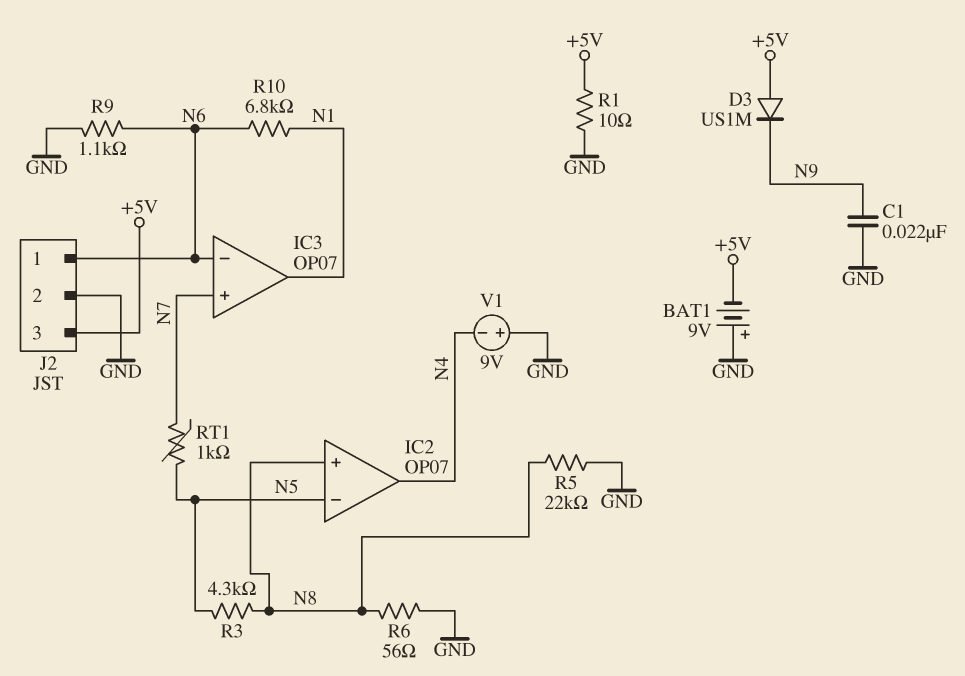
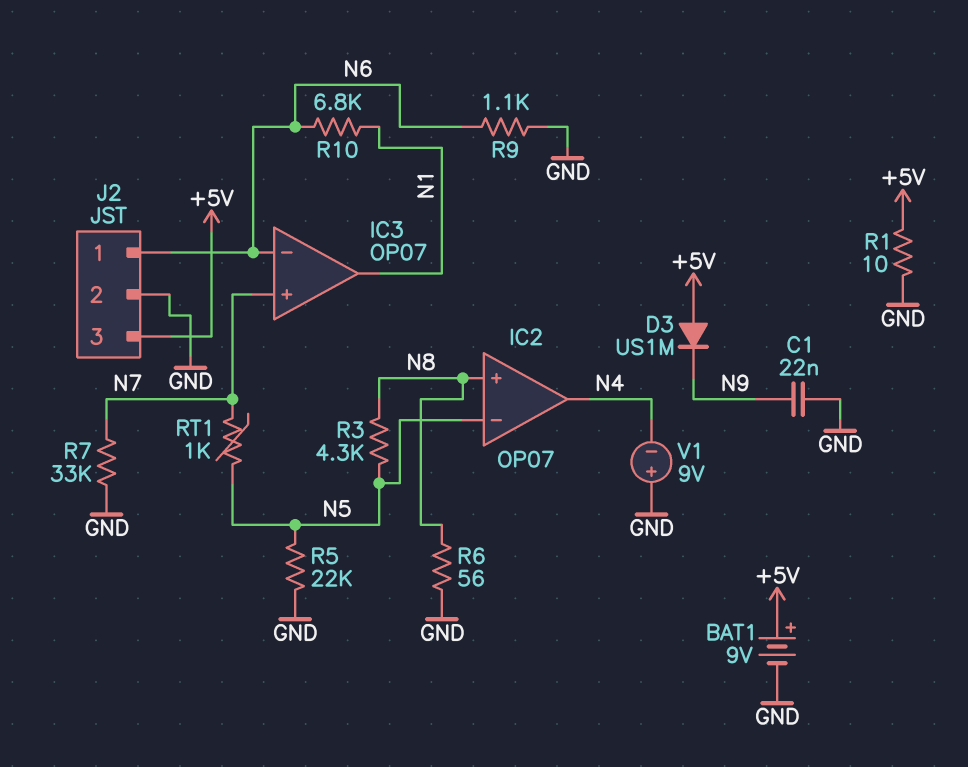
BAT1: 9V (plus GND, minus +5V) -> 9V (plus +5V, minus GND)
R5: 22k (GND, N8) -> 22k (GND, N5)
R7: none -> 33k (GND, N7)

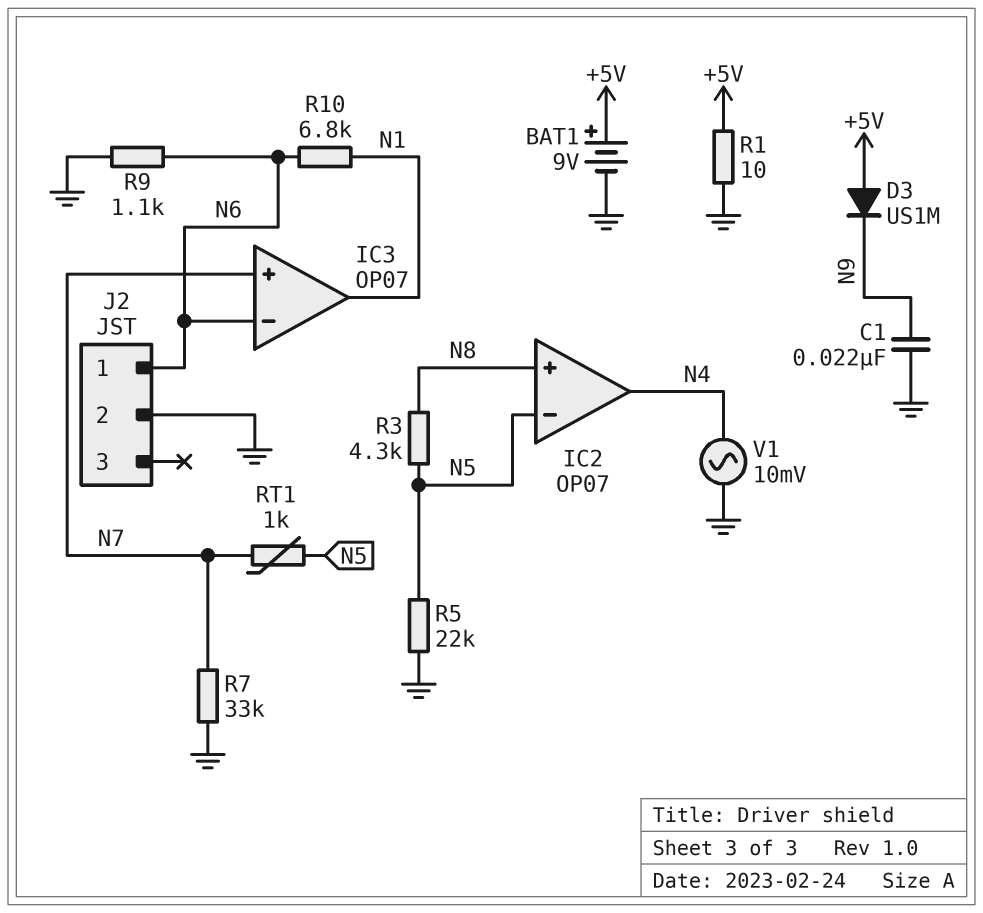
J2 pin 3: +5V -> none
R6: 56 (GND, N8) -> none
V1: 9V (plus GND, minus N4) -> AC 10mV (GND, N4)

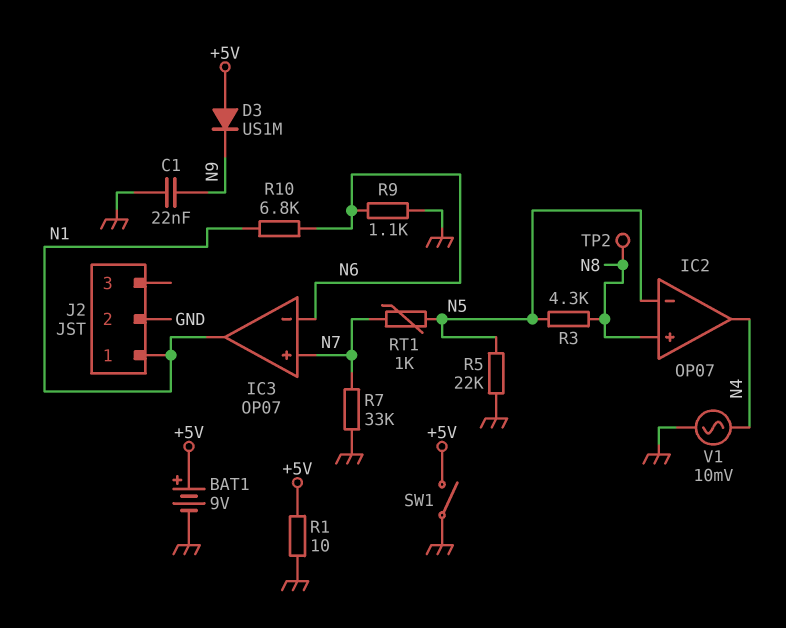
J2 pin 1: N6 -> N1
SW1: none -> switch (+5V, GND)
TP2: none -> test point (N8)

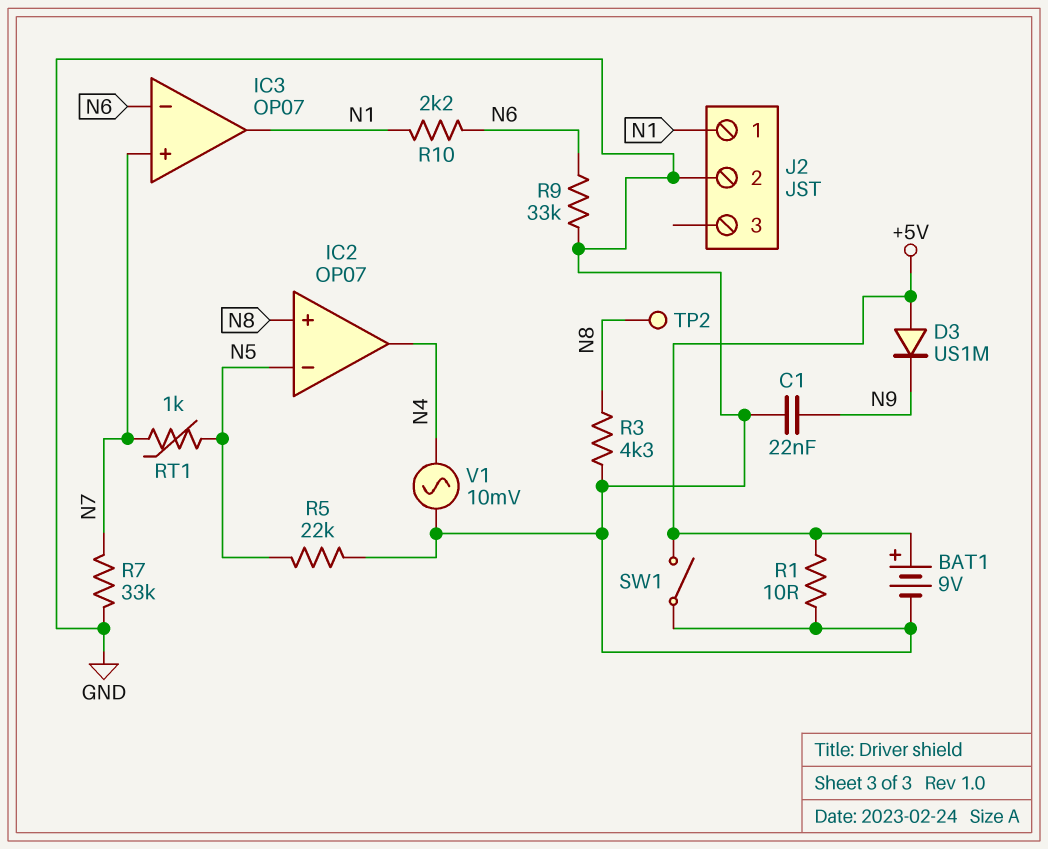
R3: 4.3k (N5, N8) -> 4.3k (GND, N8)
R9: 1.1k (GND, N6) -> 33k (GND, N6)
R10: 6.8k (N1, N6) -> 2.2k (N1, N6)

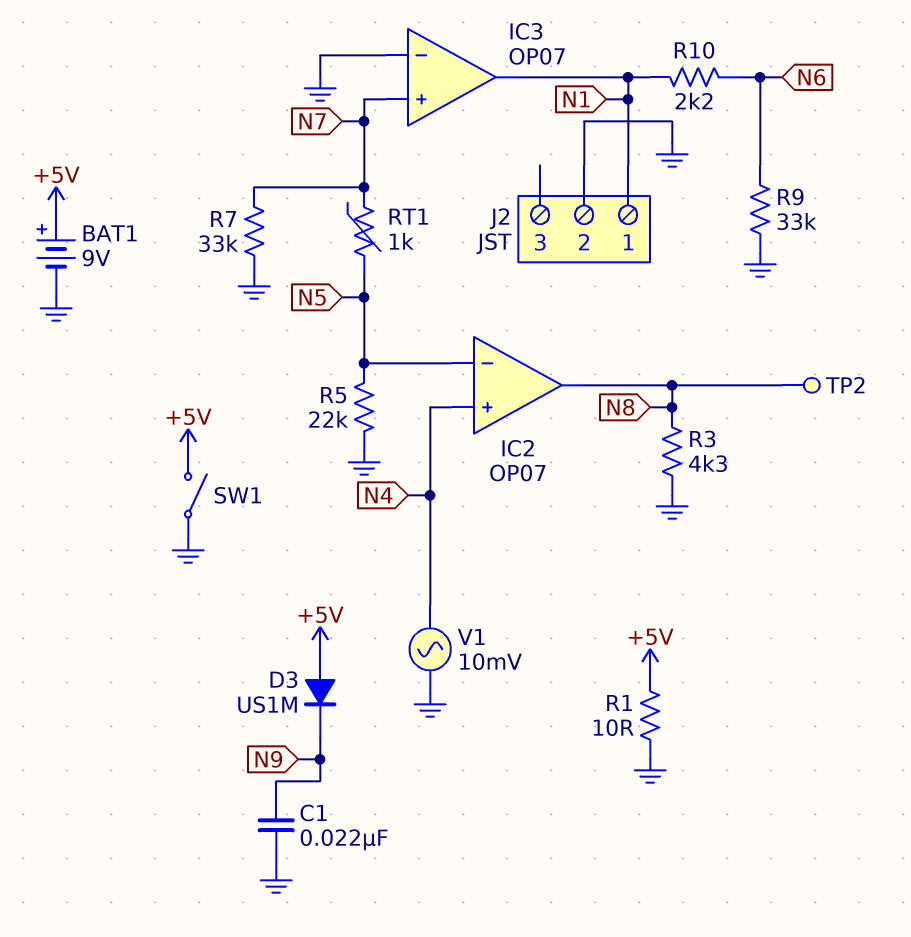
IC2 pin in+: N8 -> N4
IC2 pin out: N4 -> N8
IC3 pin in-: N6 -> GND

